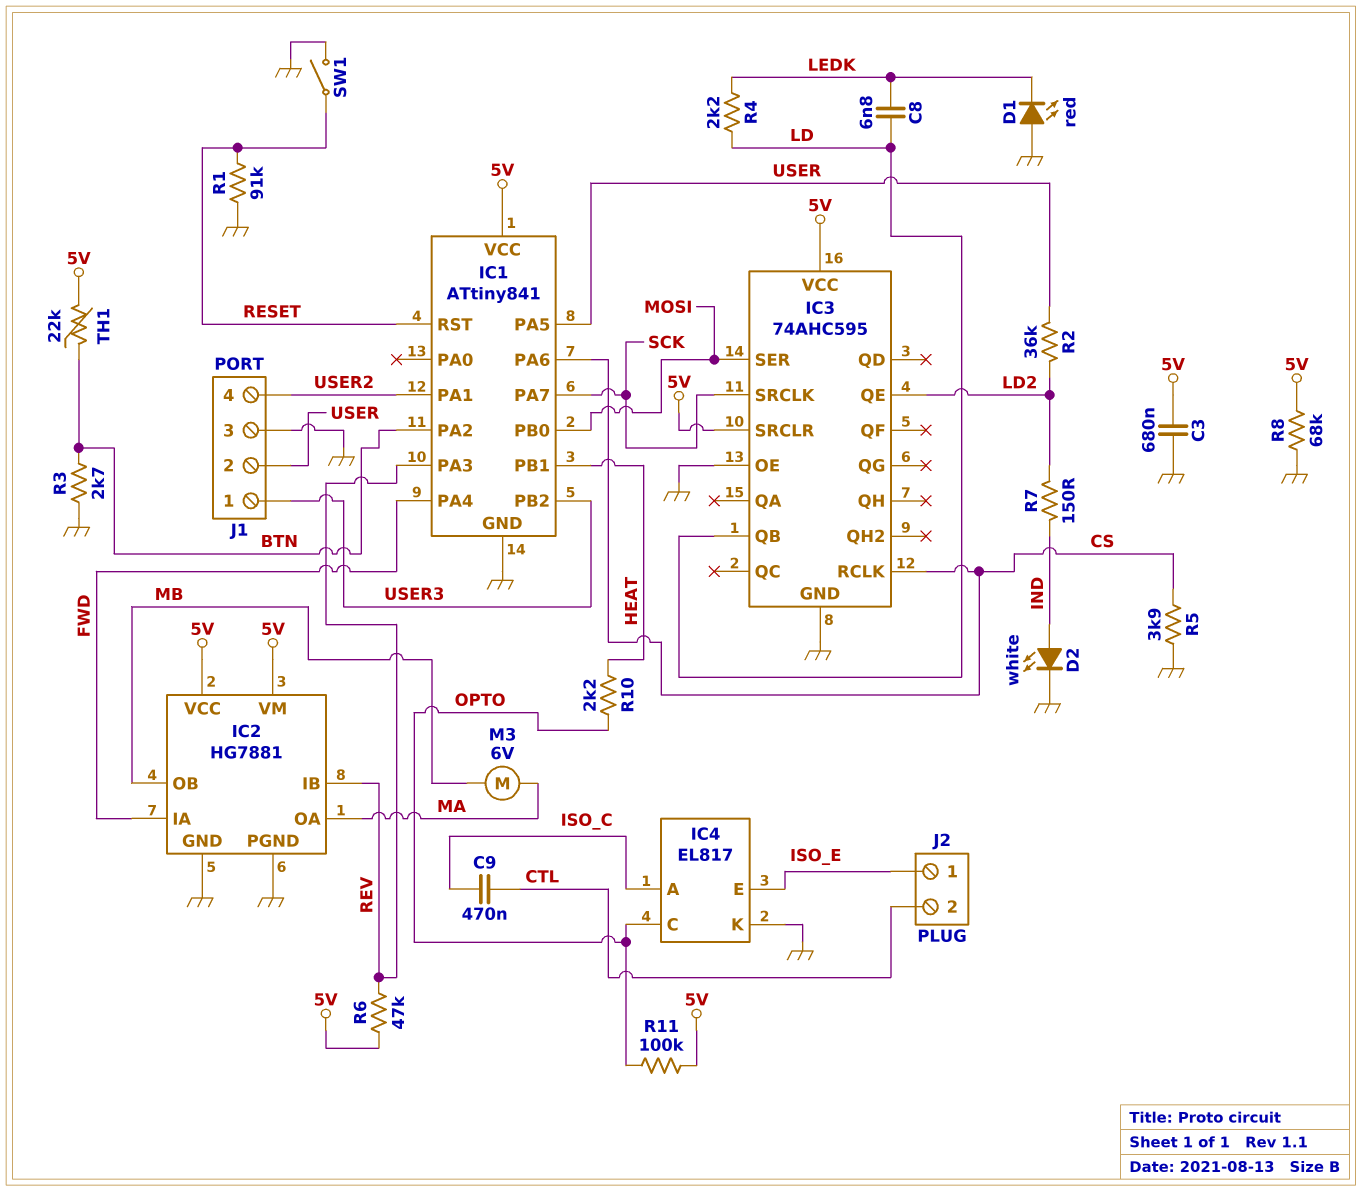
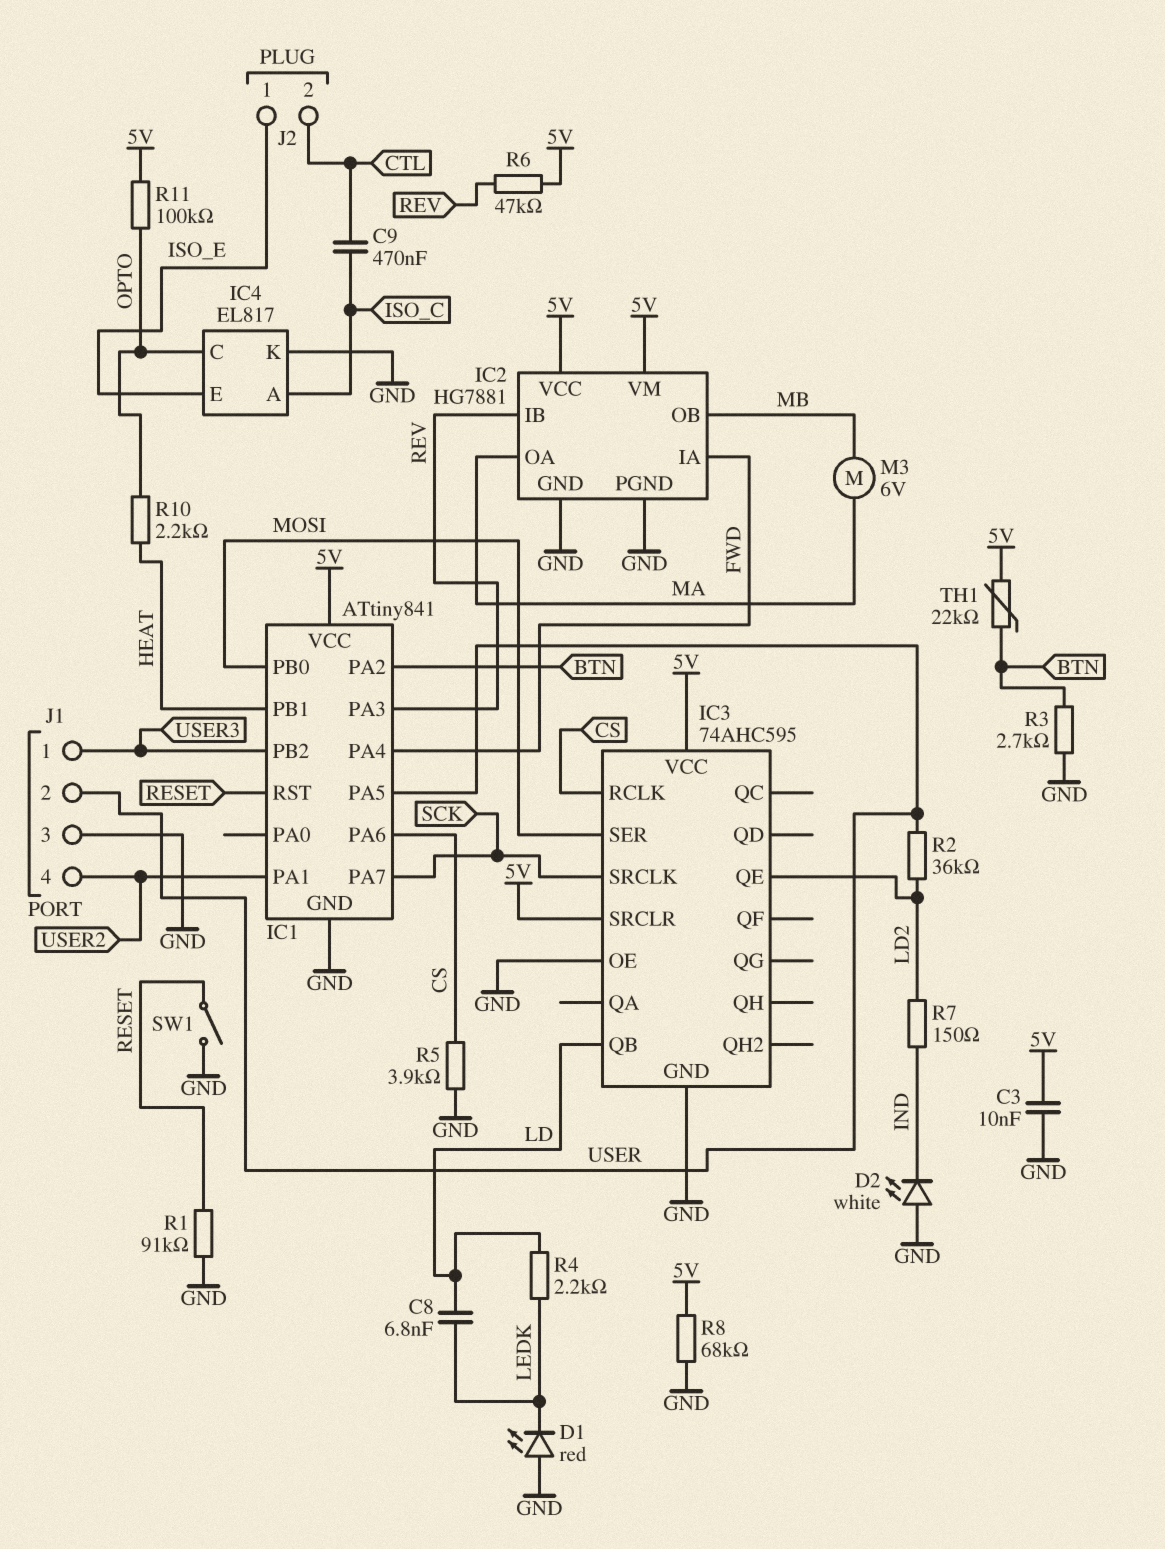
C3: 680nF (5V, GND) -> 10nF (5V, GND)
D2: LED white (A IND, K GND) -> LED white (A GND, K IND)

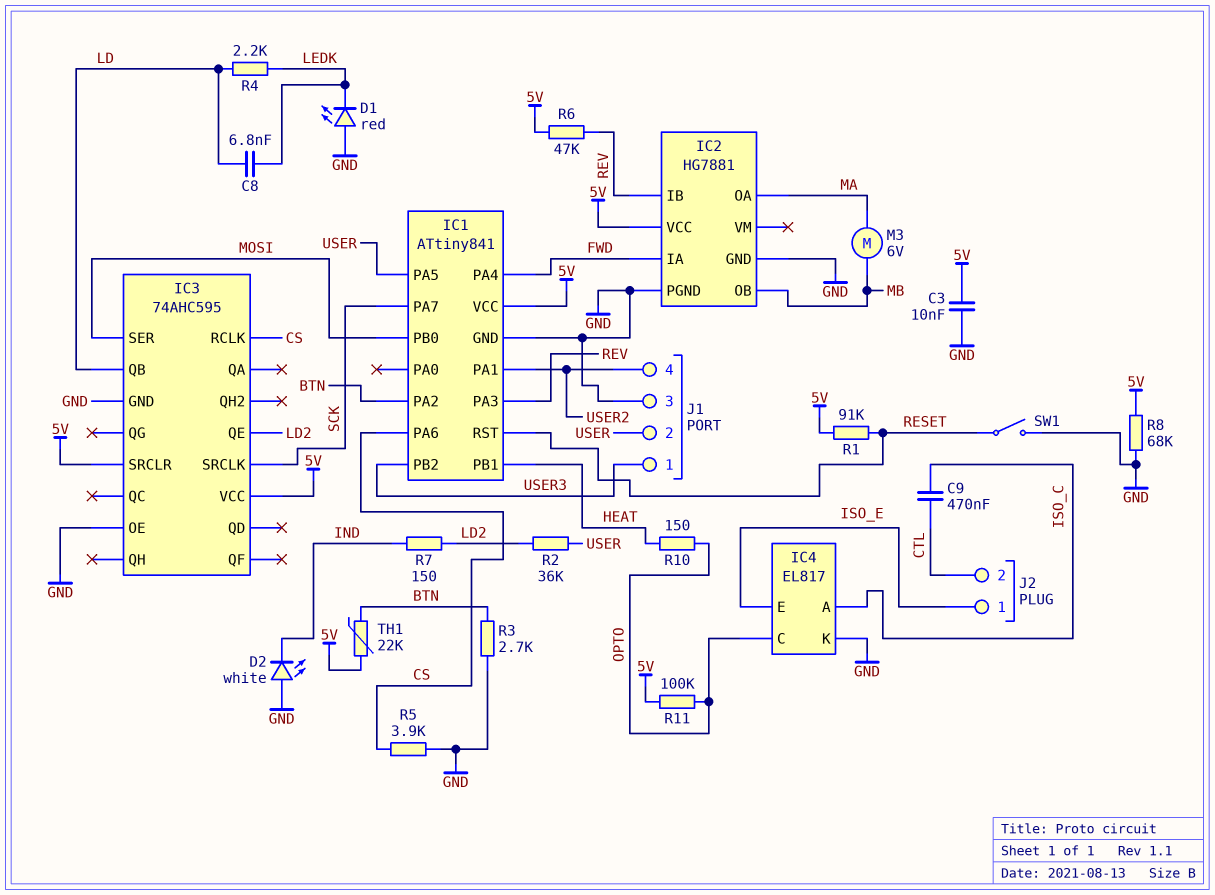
IC2 pin VM: 5V -> none
R1: 91k (GND, RESET) -> 91k (5V, RESET)
R10: 2.2k (HEAT, OPTO) -> 150 (HEAT, OPTO)

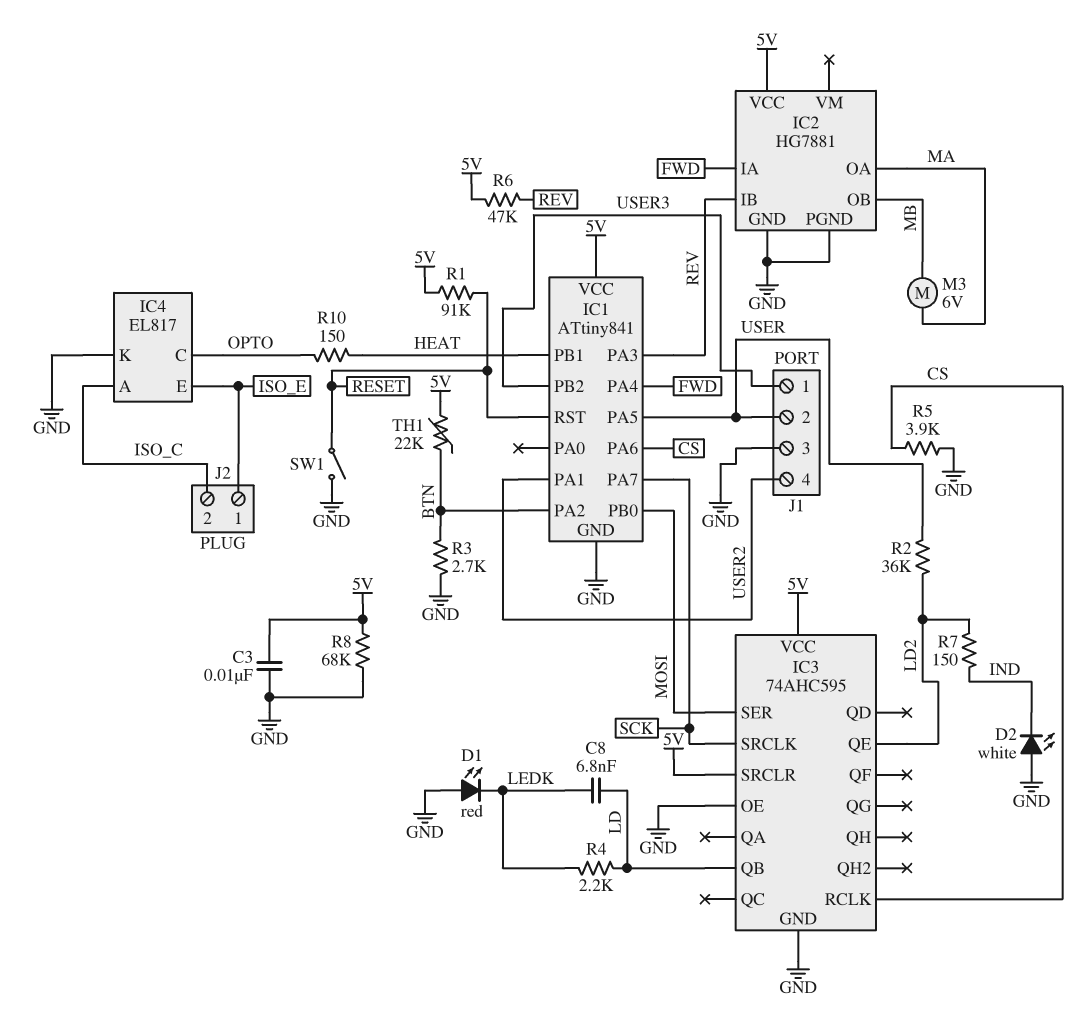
C9: 470nF (CTL, ISO_C) -> none
J2 pin 2: CTL -> ISO_C
R11: 100k (5V, OPTO) -> none

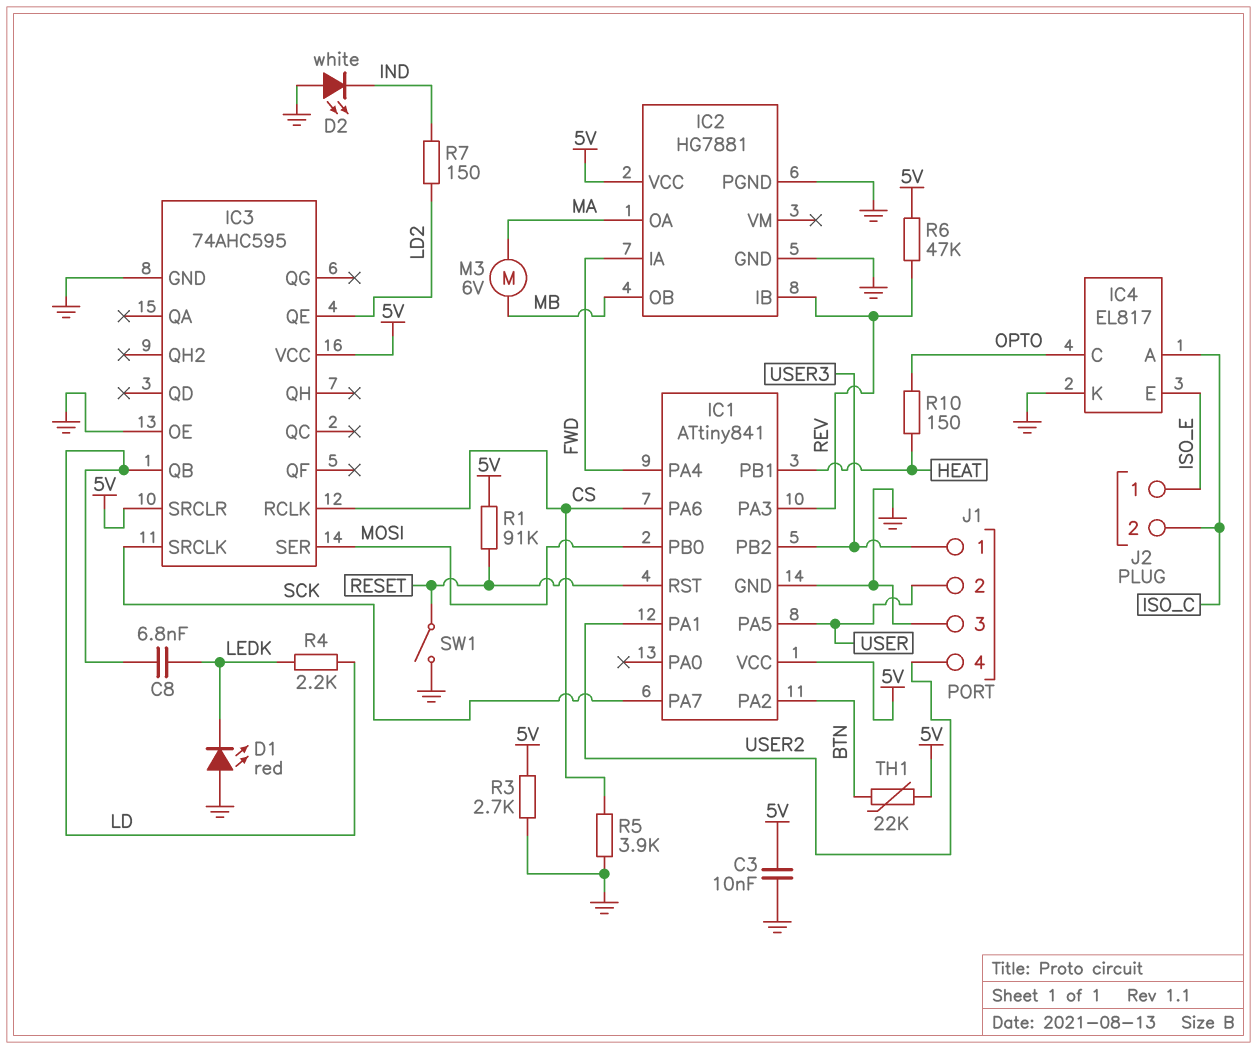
R2: 36k (LD2, USER) -> none
R3: 2.7k (BTN, GND) -> 2.7k (5V, GND)
R8: 68k (5V, GND) -> none

